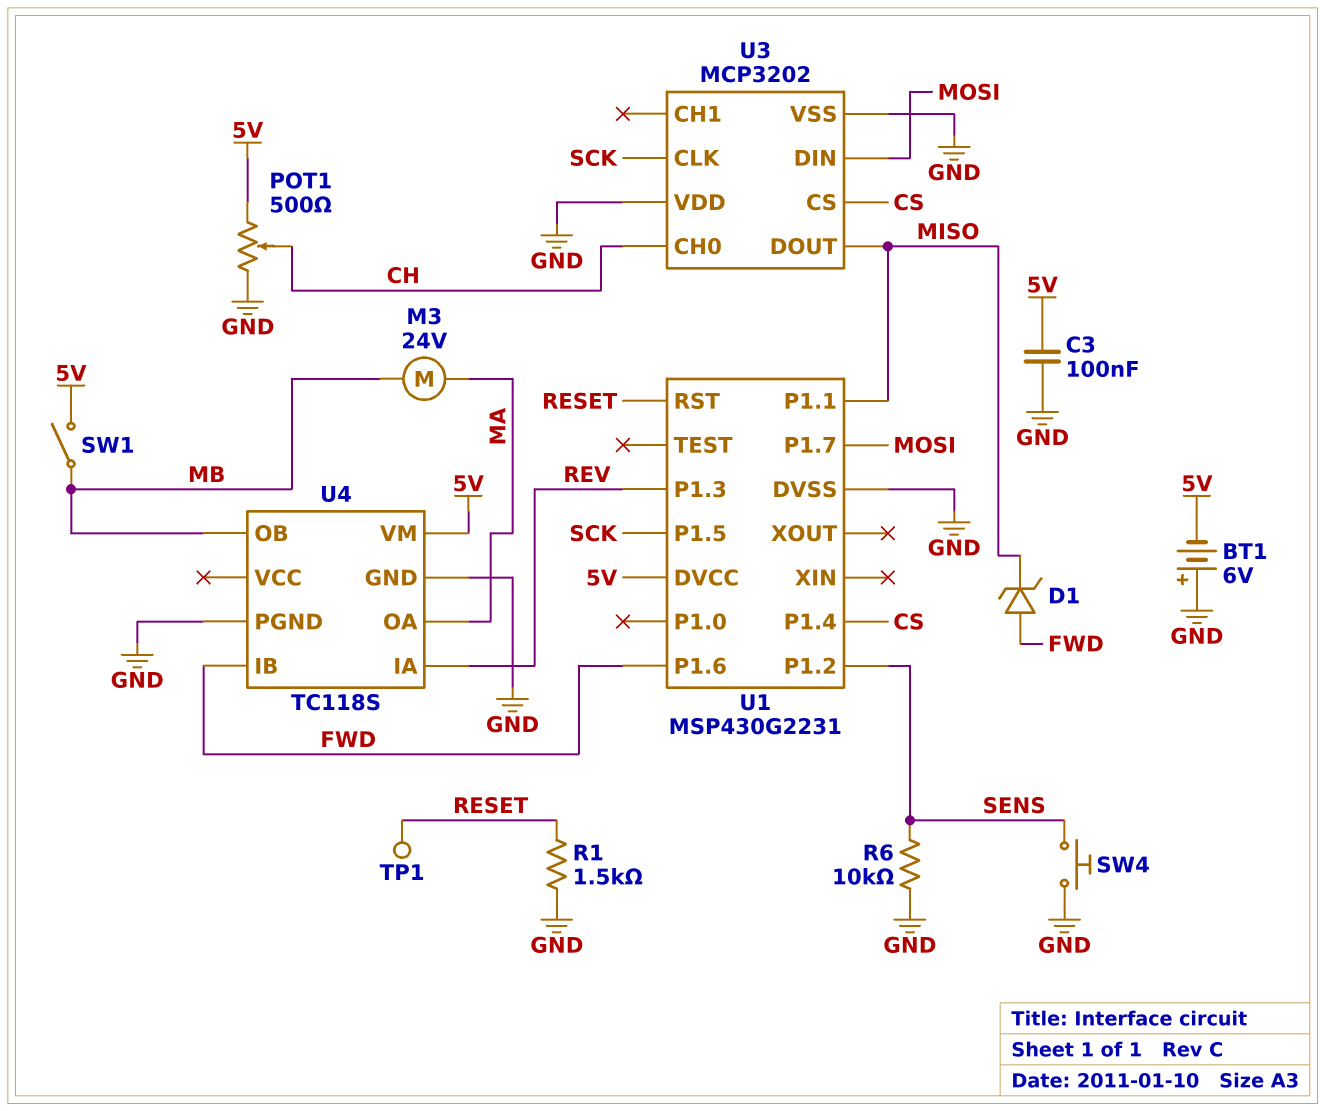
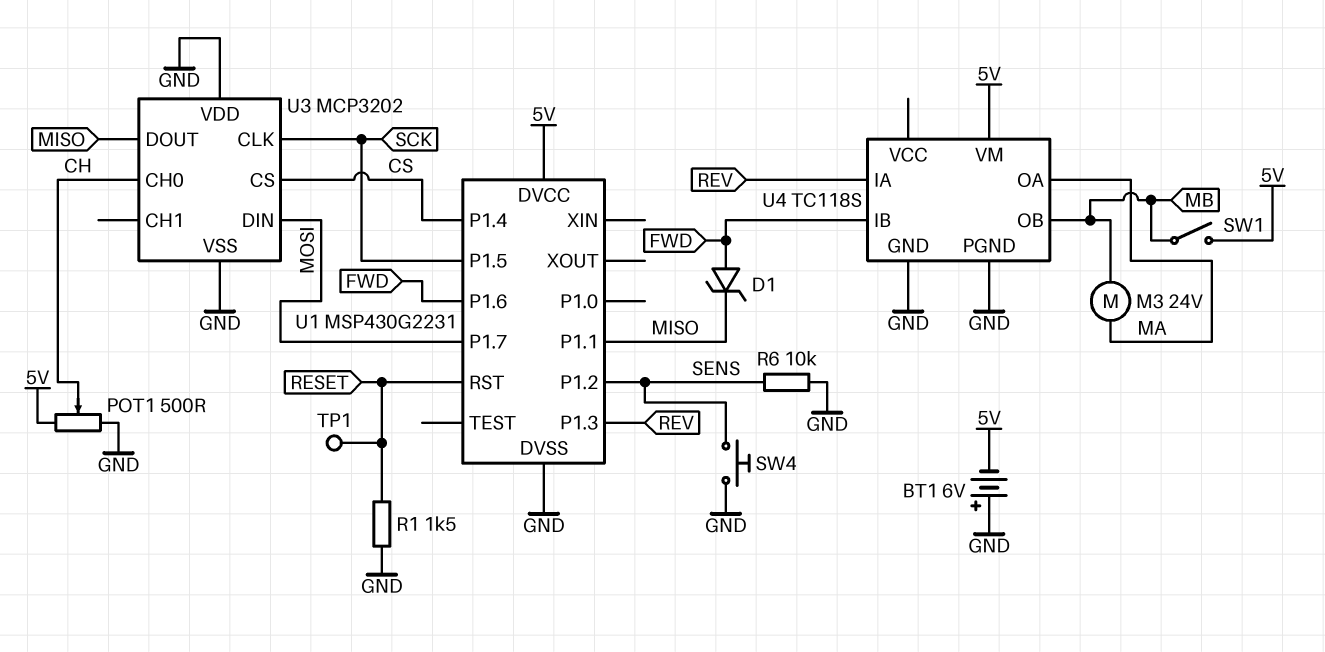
C3: 100nF (5V, GND) -> none

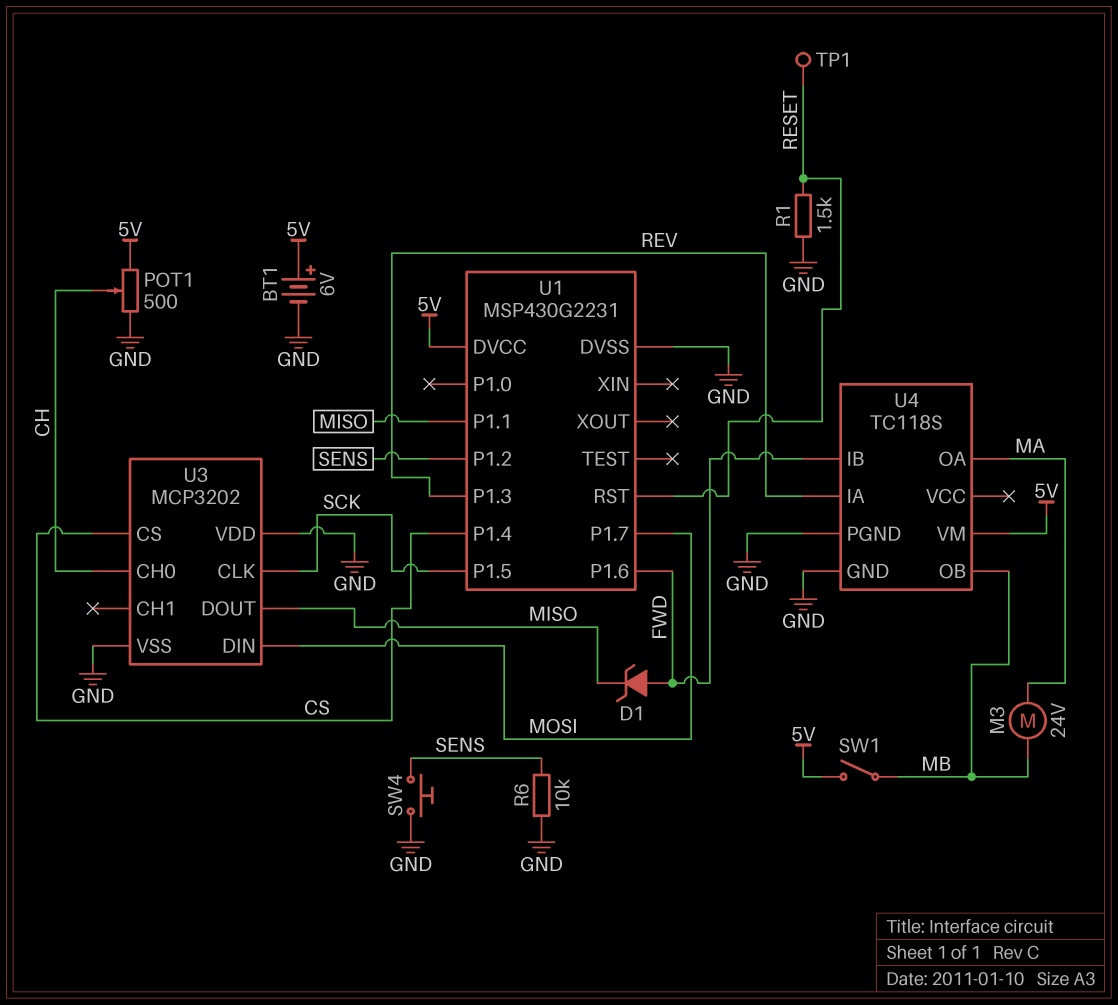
BT1: 6V (plus GND, minus 5V) -> 6V (plus 5V, minus GND)

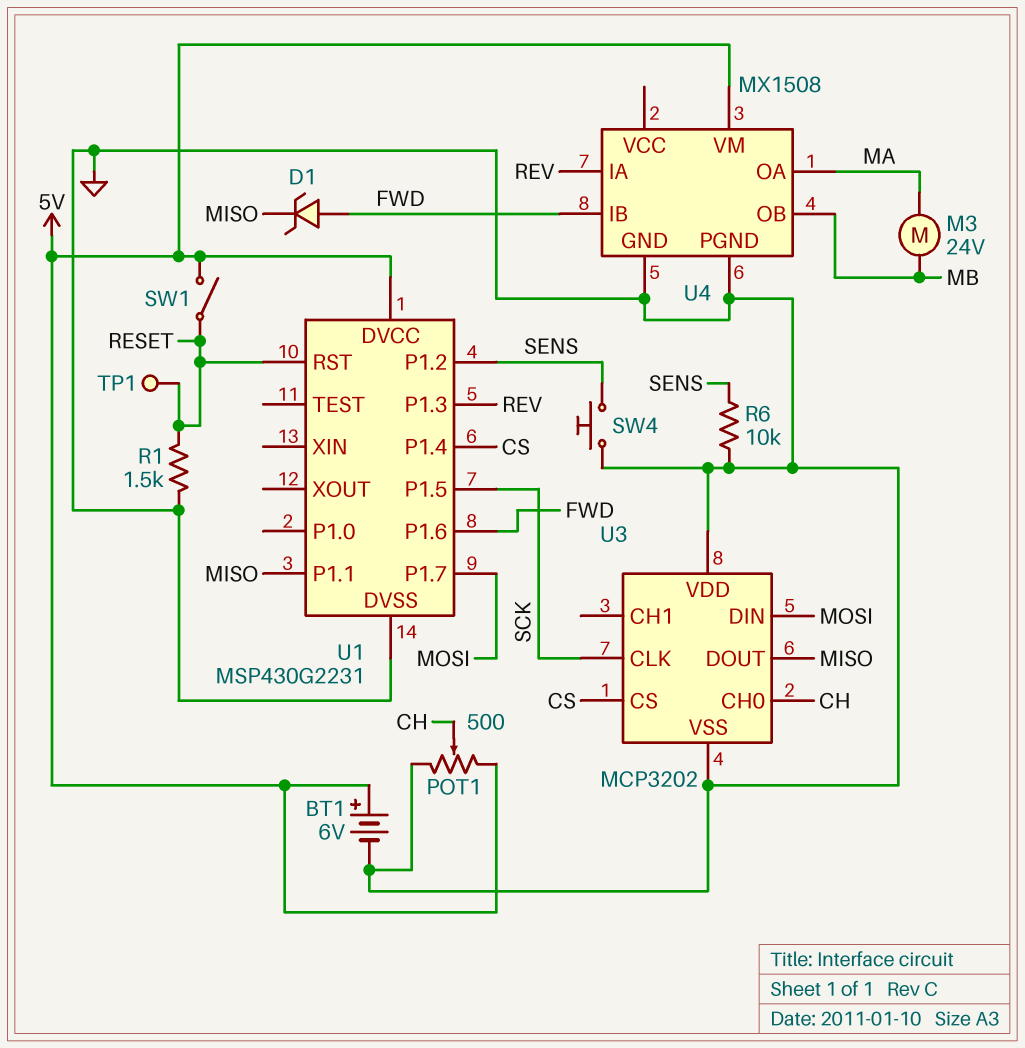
SW1: switch (5V, MB) -> switch (5V, RESET)
U4: TC118S -> MX1508

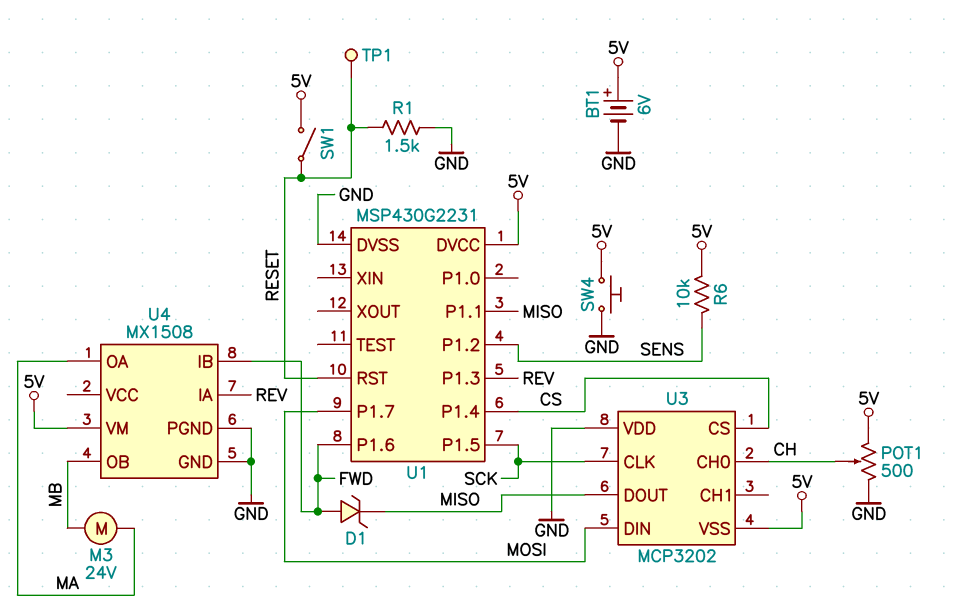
R6: 10k (GND, SENS) -> 10k (5V, SENS)
SW4: button (GND, SENS) -> button (5V, GND)
U3 pin VSS: GND -> 5V

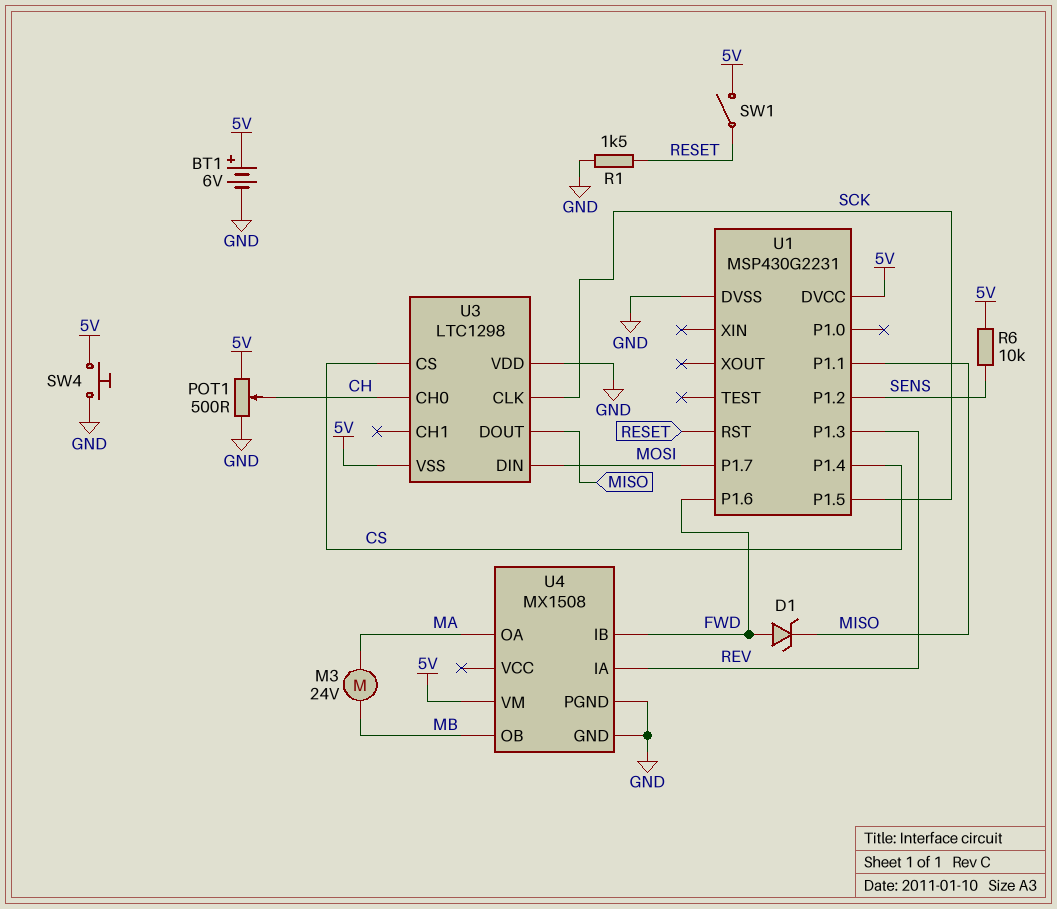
TP1: test point (RESET) -> none
U3: MCP3202 -> LTC1298

